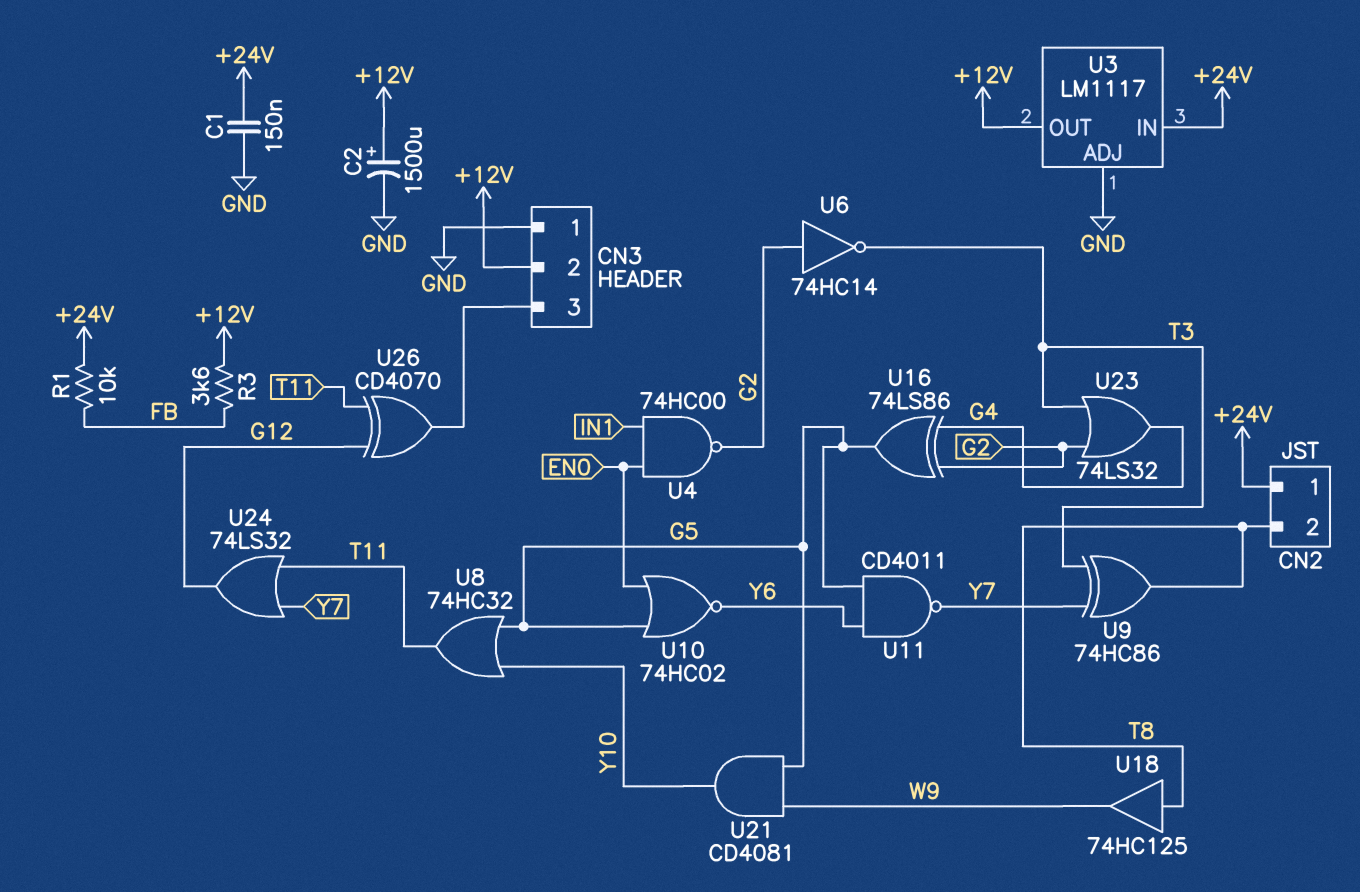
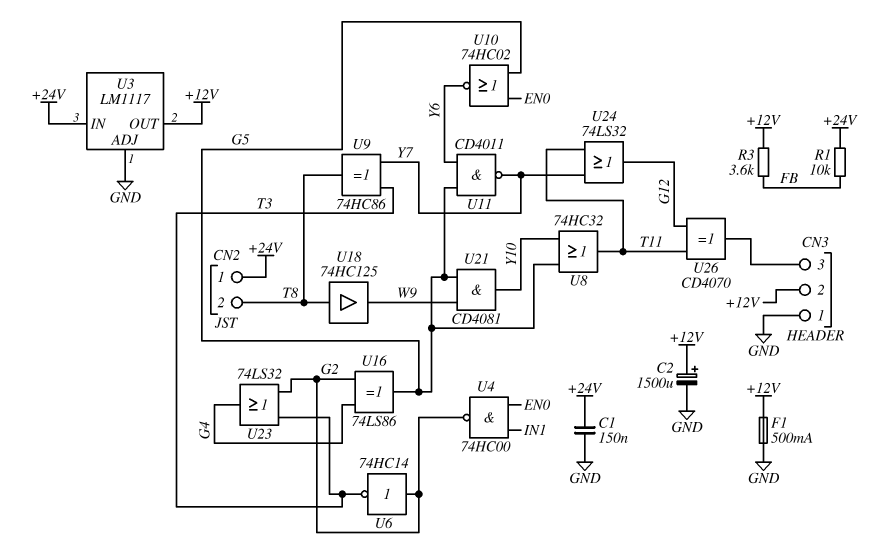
F1: none -> 500mA (+12V, GND)

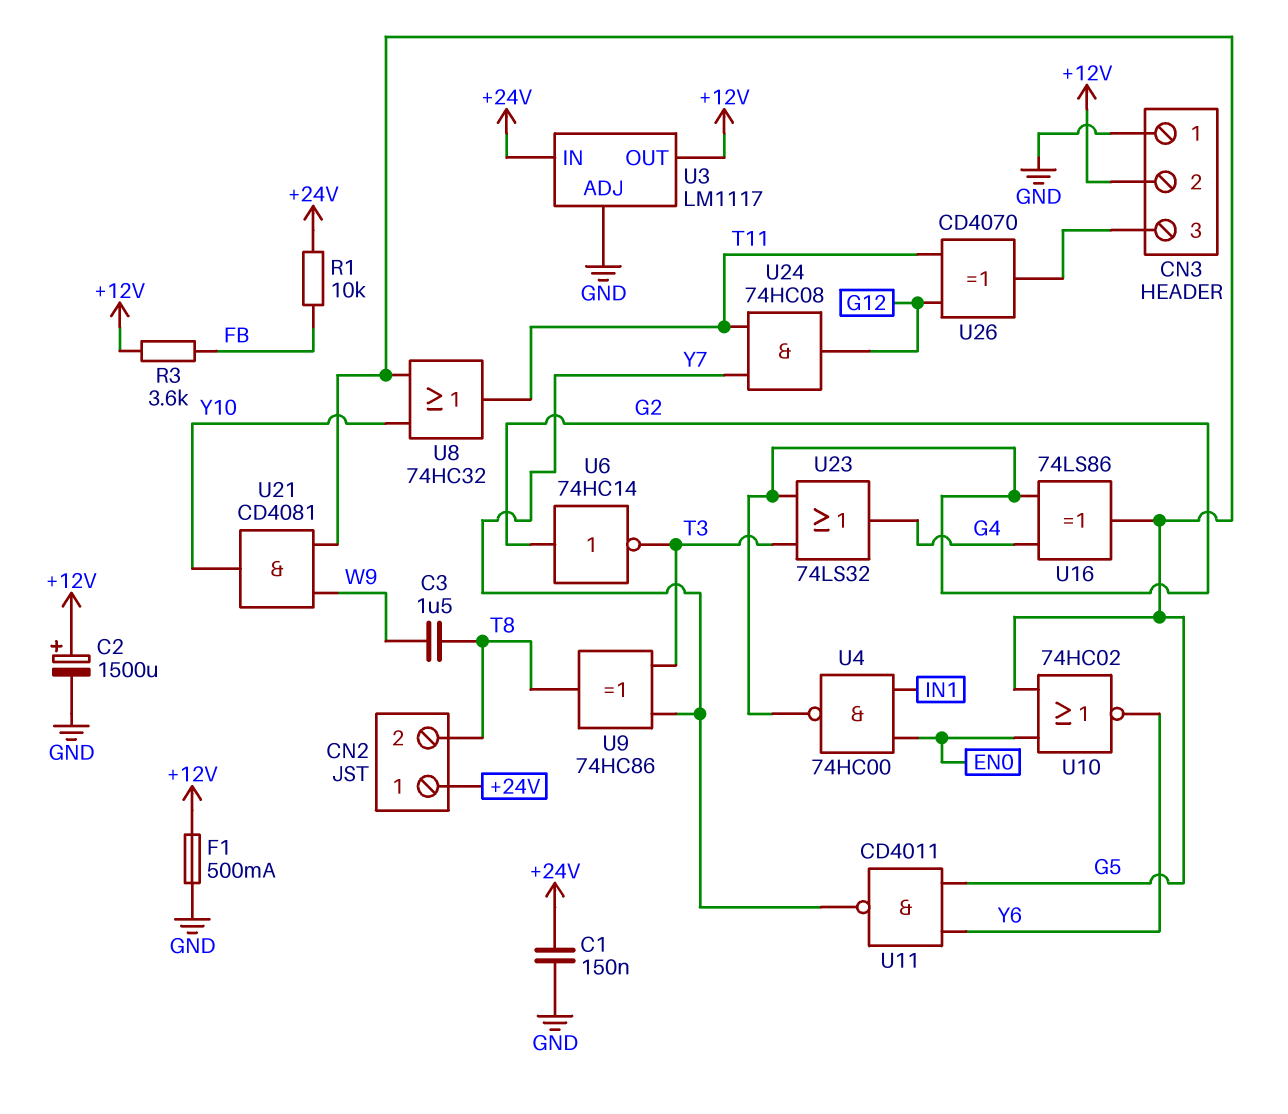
C3: none -> 1.5uF (T8, W9)
U18: buffer 74HC125 (in T8, out W9) -> none
U24: OR 74LS32 (in T11, in Y7, out G12) -> AND 74HC08 (in T11, in Y7, out G12)

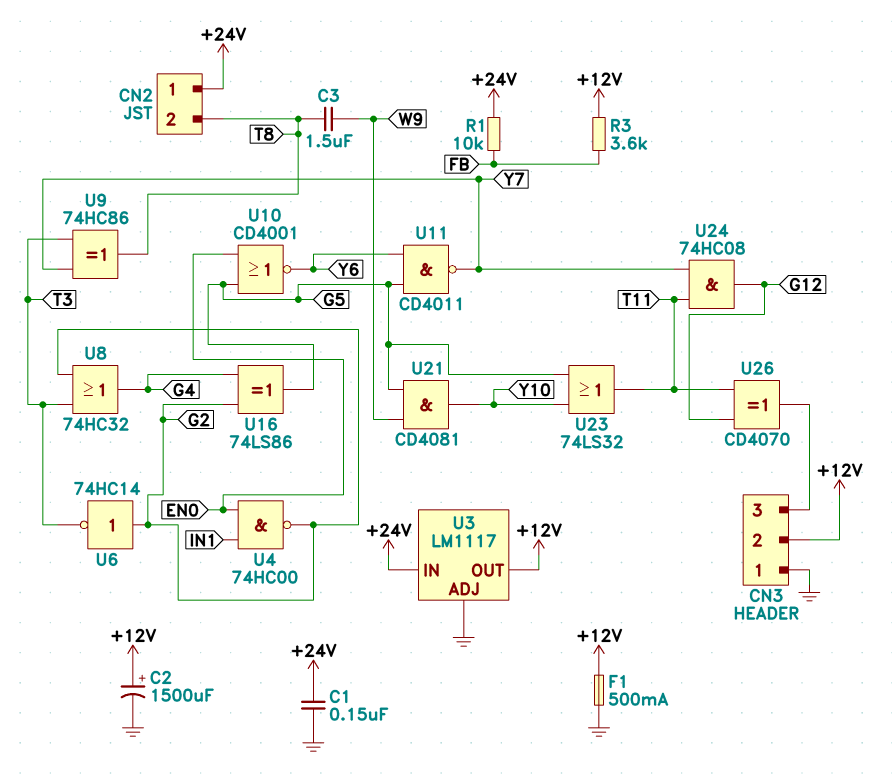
U8: OR 74HC32 (in G5, in Y10, out T11) -> OR 74HC32 (in G2, in T3, out G4)
U10: NOR 74HC02 (in EN0, in G5, out Y6) -> NOR CD4001 (in EN0, in G5, out Y6)
U23: OR 74LS32 (in G2, in T3, out G4) -> OR 74LS32 (in G5, in Y10, out T11)

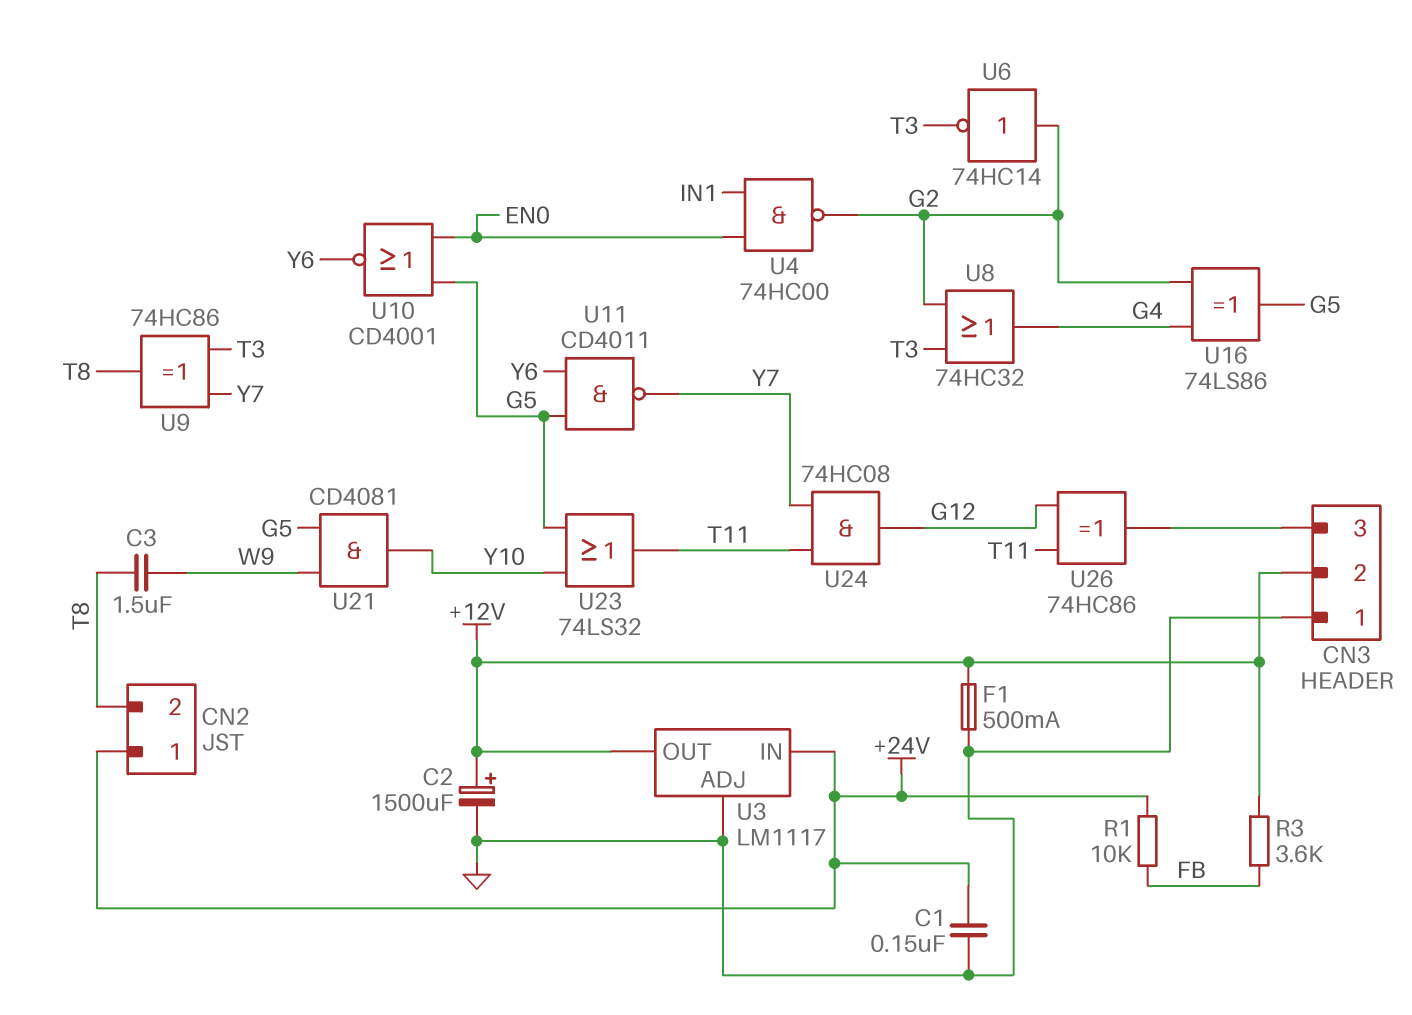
U26: XOR CD4070 (in G12, in T11, out CN3/3) -> XOR 74HC86 (in G12, in T11, out CN3/3)

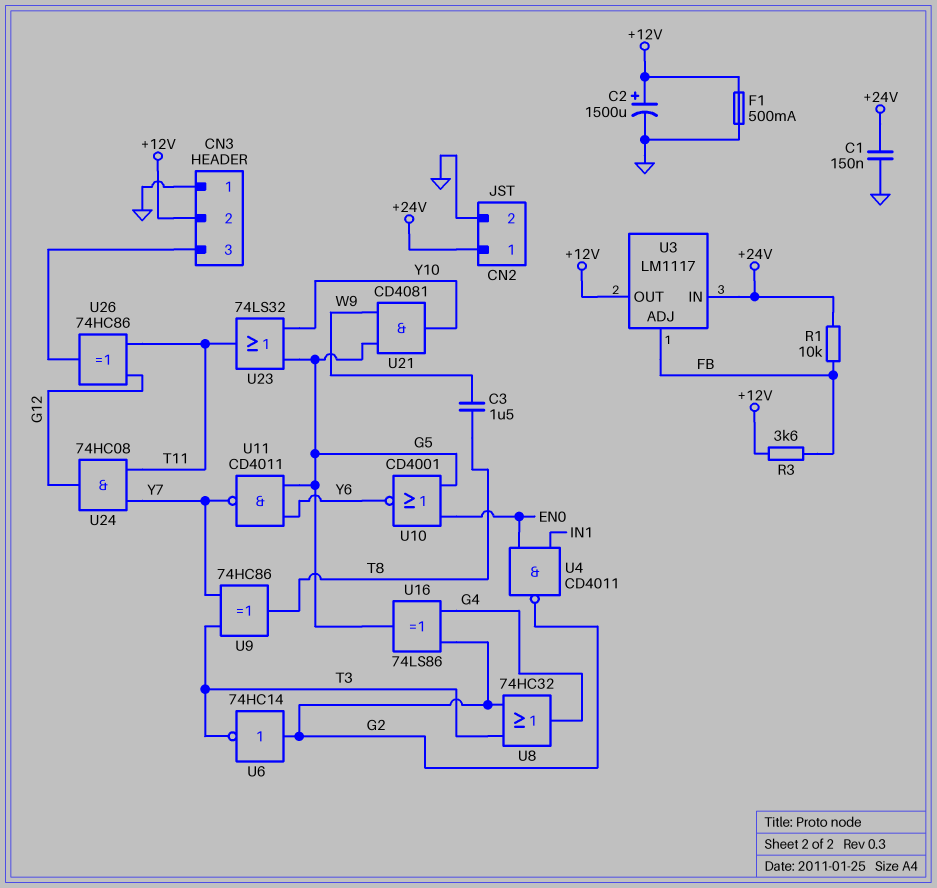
CN2 pin 2: T8 -> GND
U3 pin ADJ: GND -> FB
U4: NAND 74HC00 (in EN0, in IN1, out G2) -> NAND CD4011 (in EN0, in IN1, out G2)

